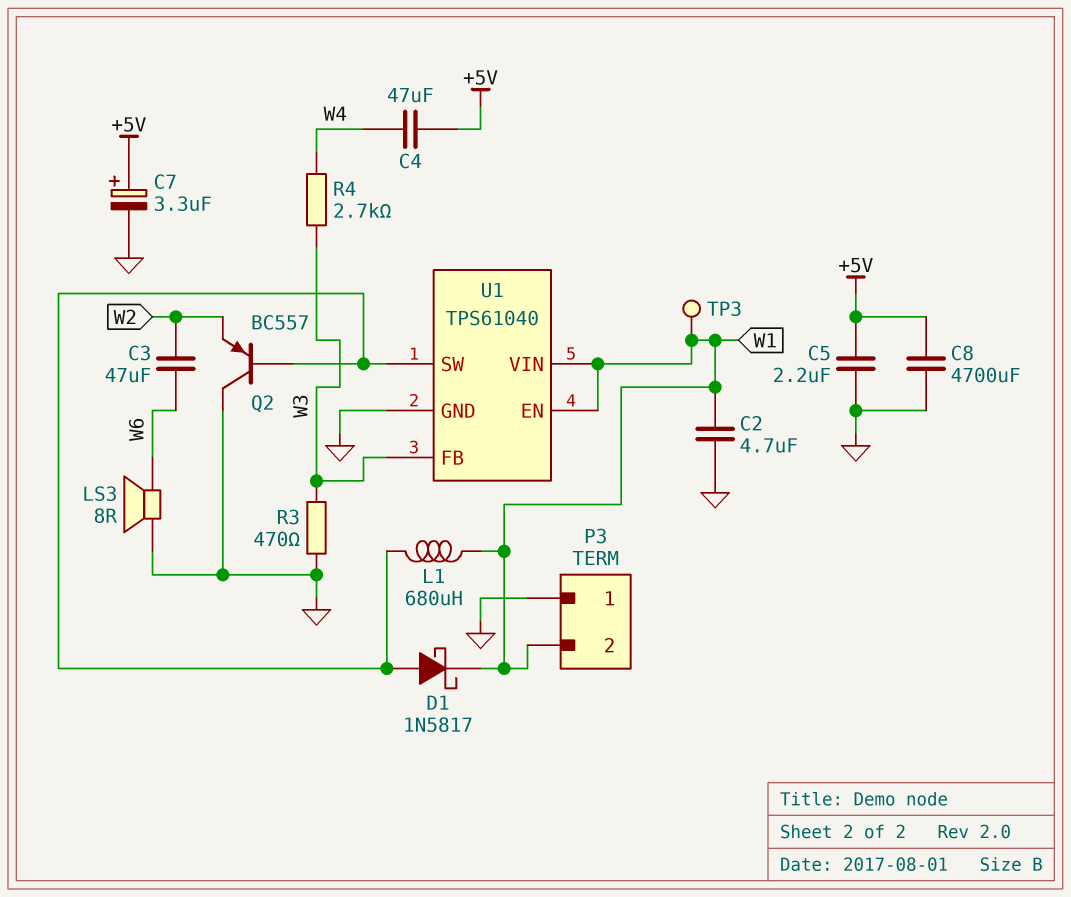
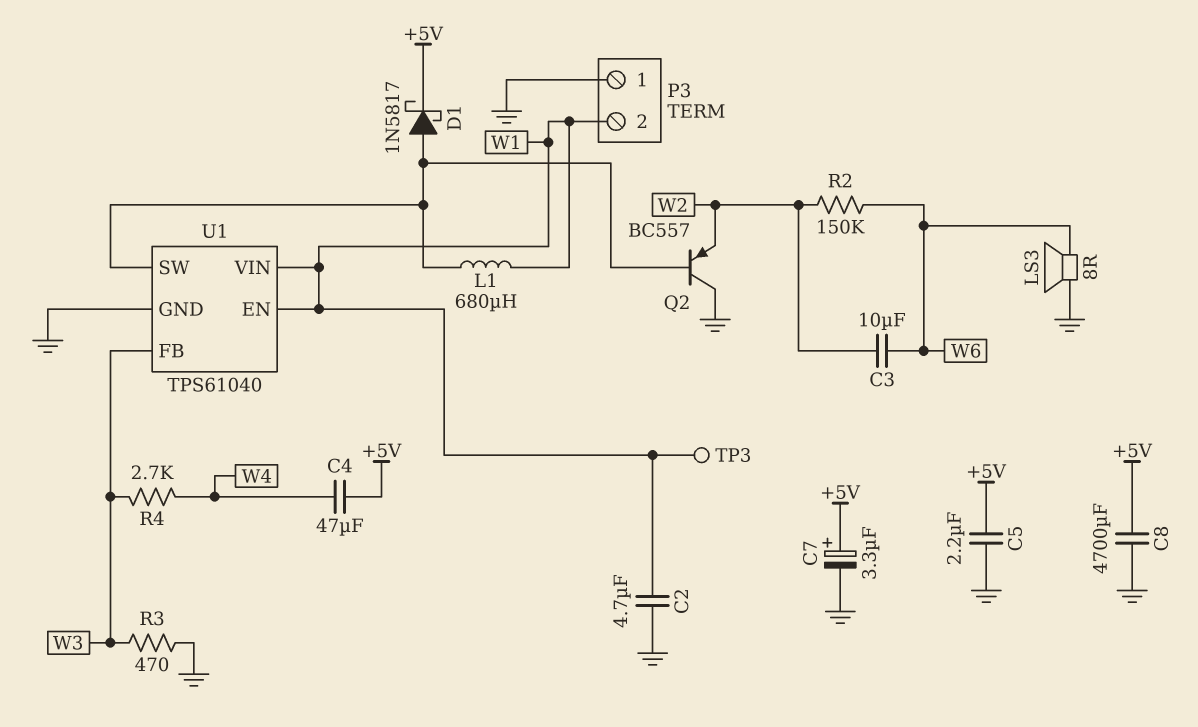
C3: 47uF (W2, W6) -> 10uF (W2, W6)
D1: schottky 1N5817 (A U1/SW, K W1) -> schottky 1N5817 (A U1/SW, K +5V)
R2: none -> 150k (W2, W6)

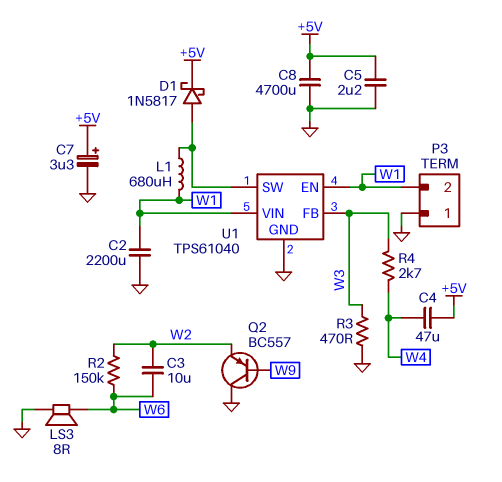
C2: 4.7uF (GND, W1) -> 2200uF (GND, W1)
Q2: PNP BC557 (B U1/SW, C GND, E W2) -> PNP BC557 (B W9, C GND, E W2)
TP3: test point (W1) -> none

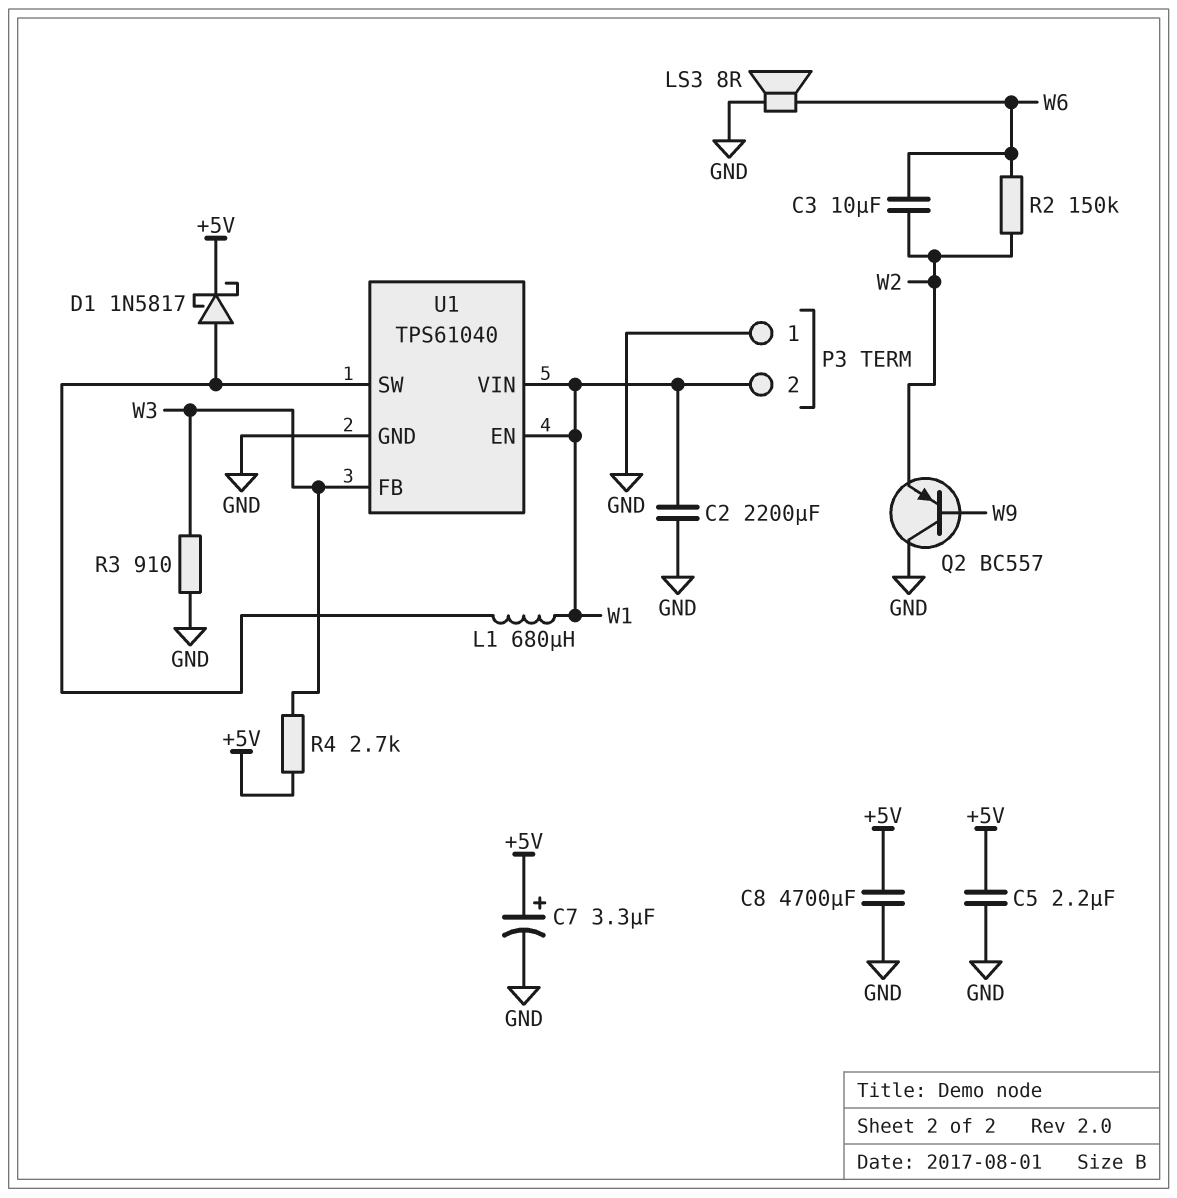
C4: 47uF (+5V, W4) -> none
R3: 470 (GND, W3) -> 910 (GND, W3)
R4: 2.7k (W3, W4) -> 2.7k (+5V, W3)

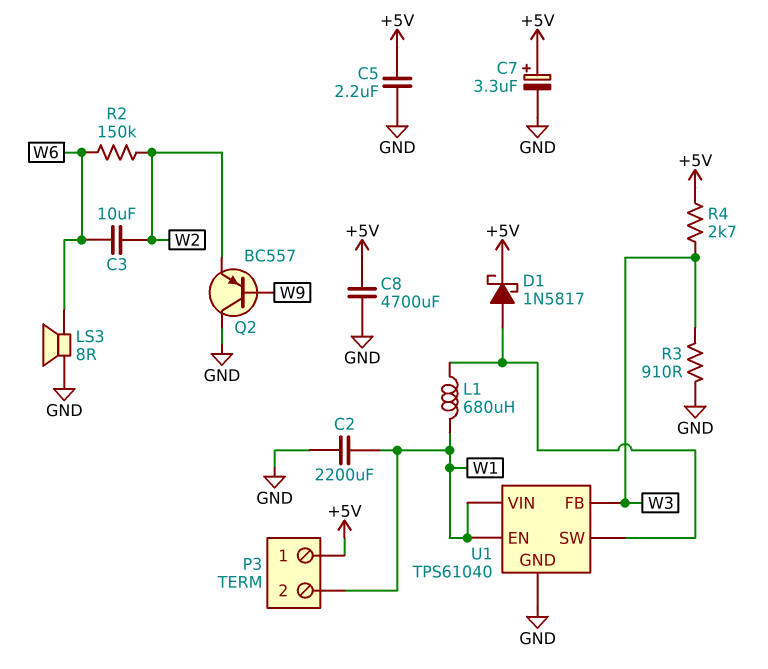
P3 pin 1: GND -> +5V

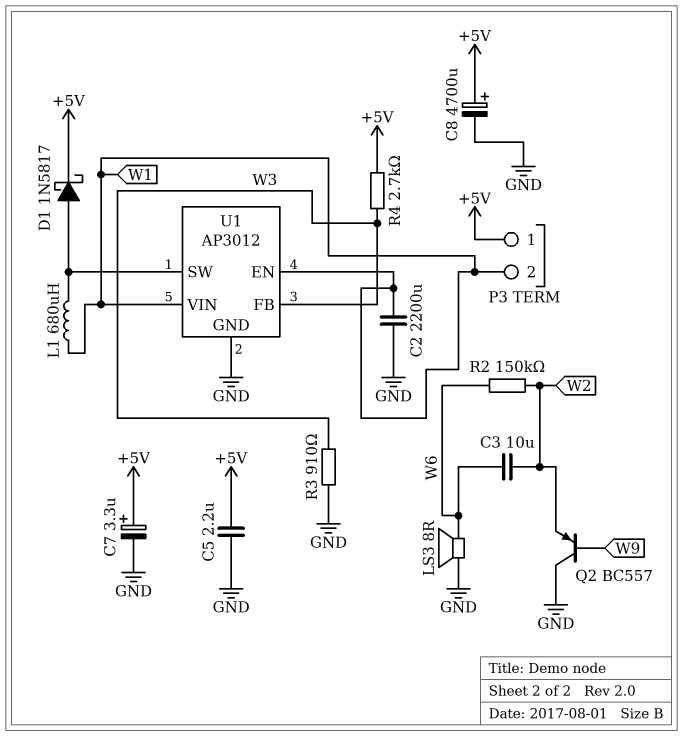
C8: 4700uF (+5V, GND) -> 4700uF (plus +5V, minus GND)
U1: TPS61040 -> AP3012

